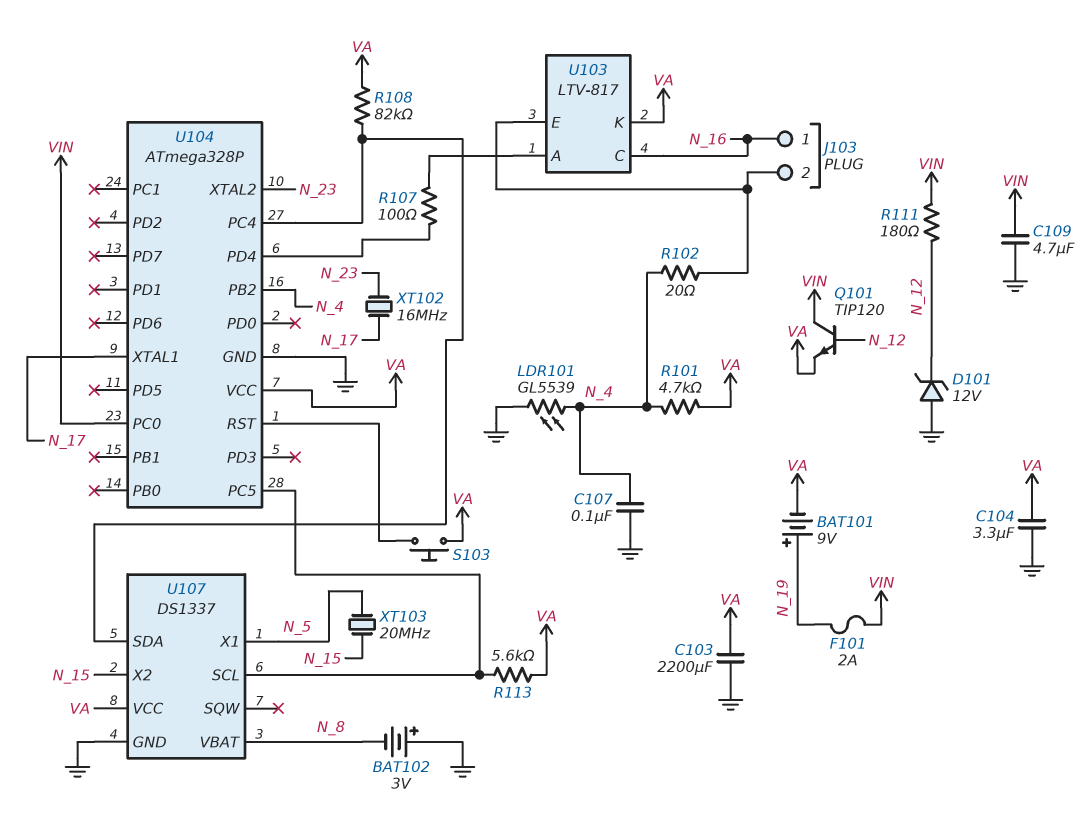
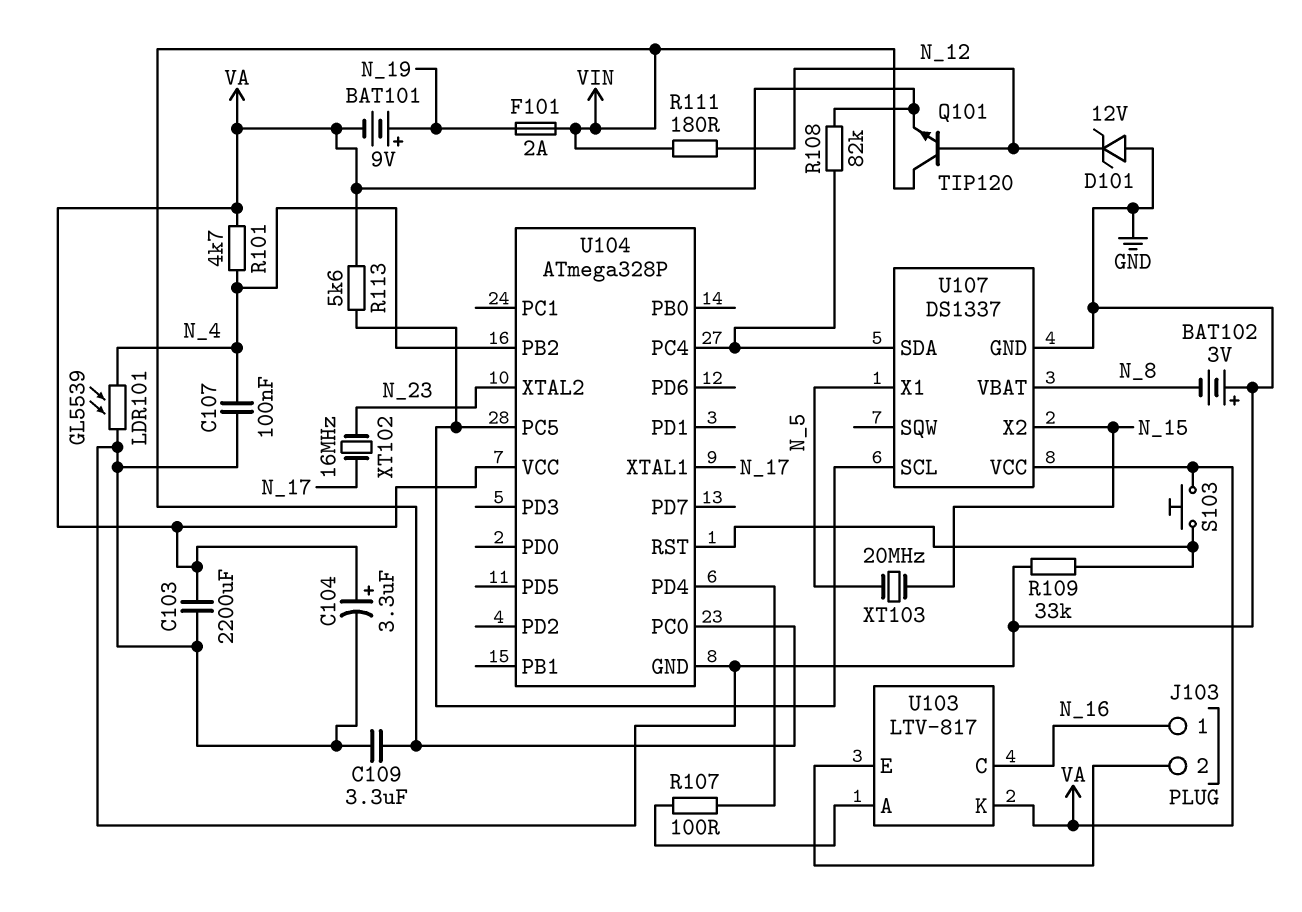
C104: 3.3uF (GND, VA) -> 3.3uF (plus VA, minus GND)
C109: 4.7uF (GND, VIN) -> 3.3uF (GND, VIN)
R102: 20 (J103/2, N_4) -> none
R109: none -> 33k (GND, U104/RST)

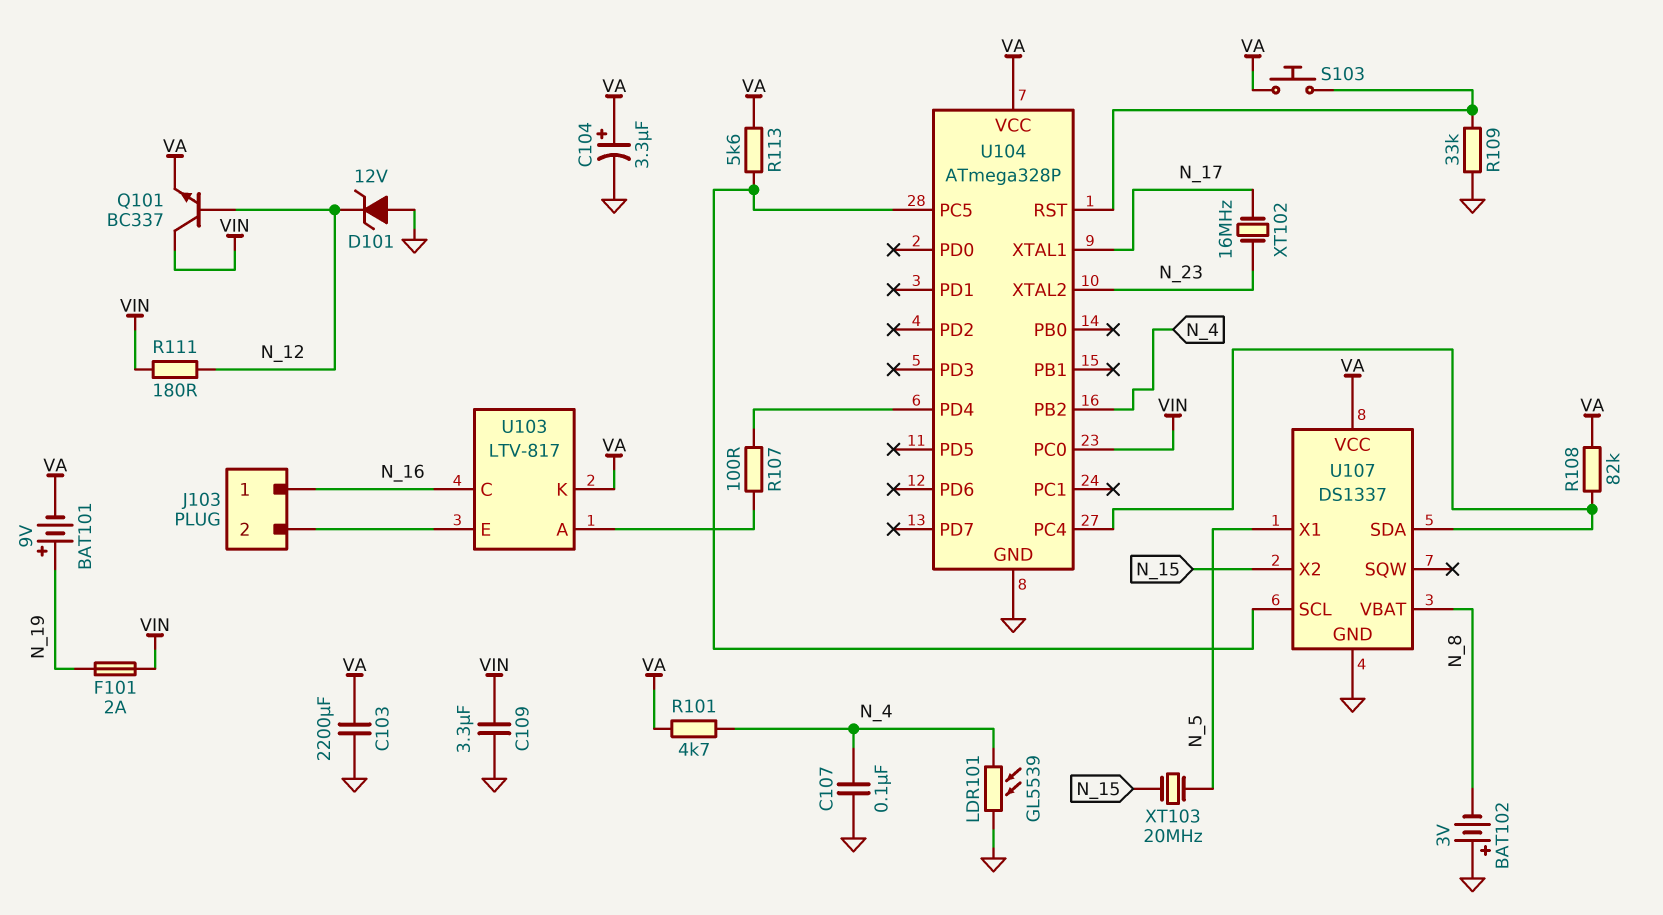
Q101: NPN TIP120 (B N_12, C VIN, E VA) -> NPN BC337 (B N_12, C VIN, E VA)

